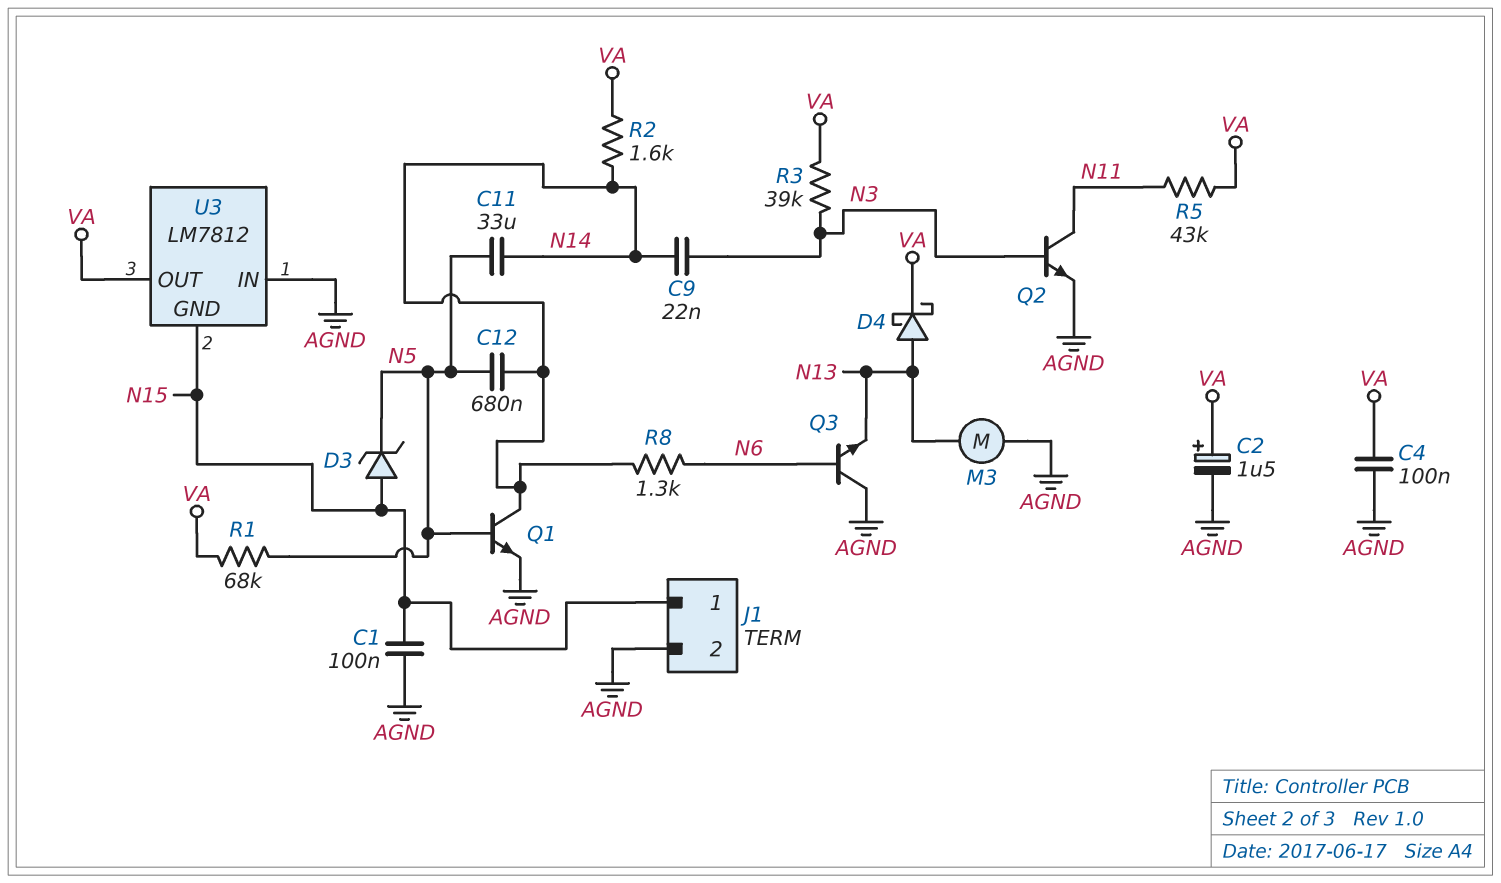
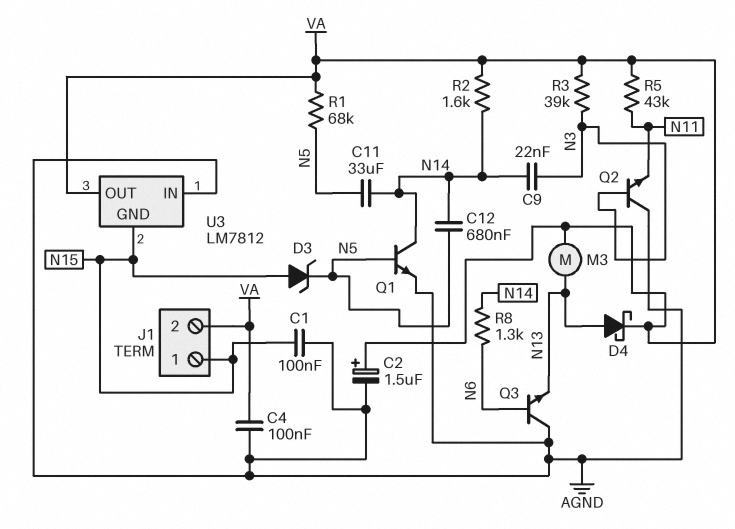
J1 pin 2: AGND -> VA
M3: motor (AGND, N13) -> motor (N13, VA)
Q2: NPN (B N3, C N11, E AGND) -> NPN (B N3, C AGND, E N11)

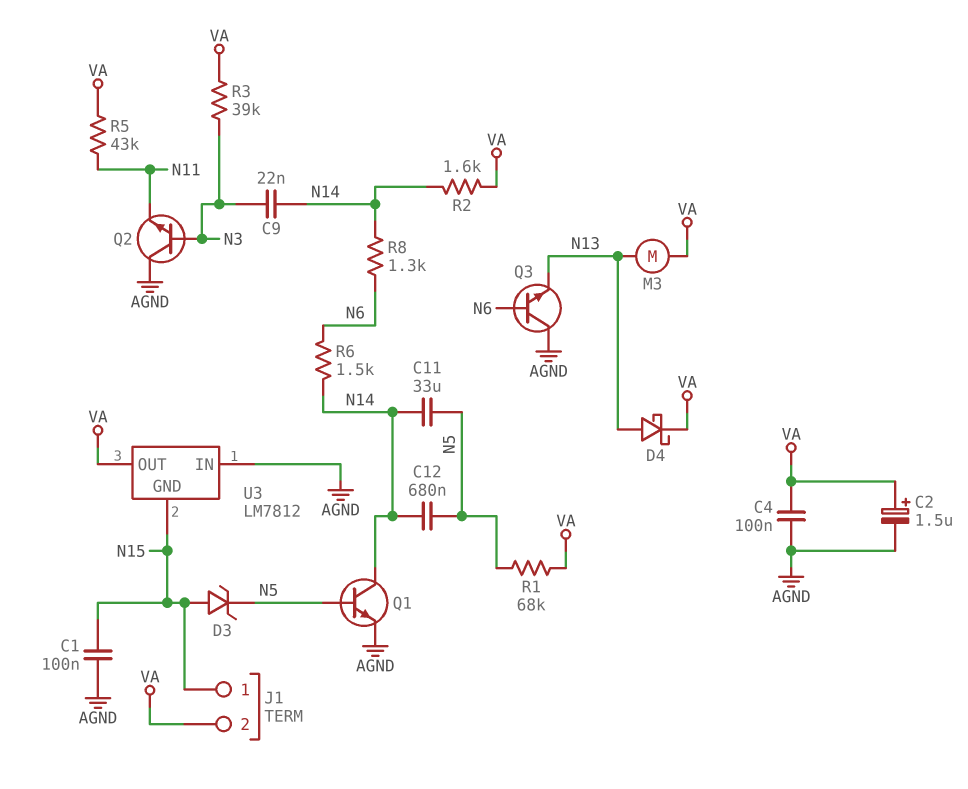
R6: none -> 1.5k (N6, N14)

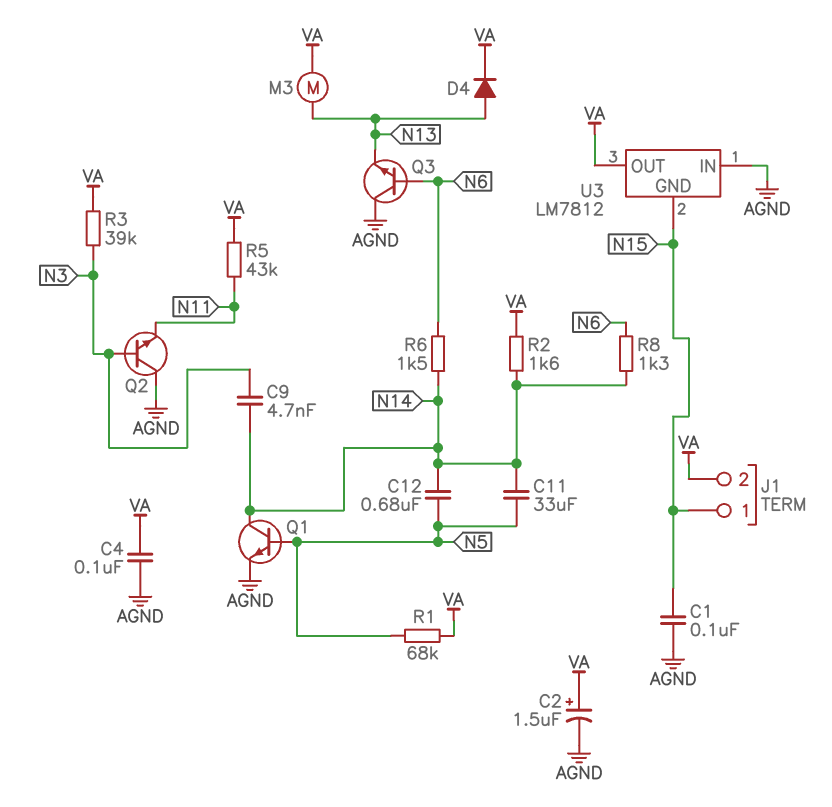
C9: 22nF (N3, N14) -> 4.7nF (N3, N14)
D3: zener (A N15, K N5) -> none
D4: schottky (A N13, K VA) -> diode (A N13, K VA)

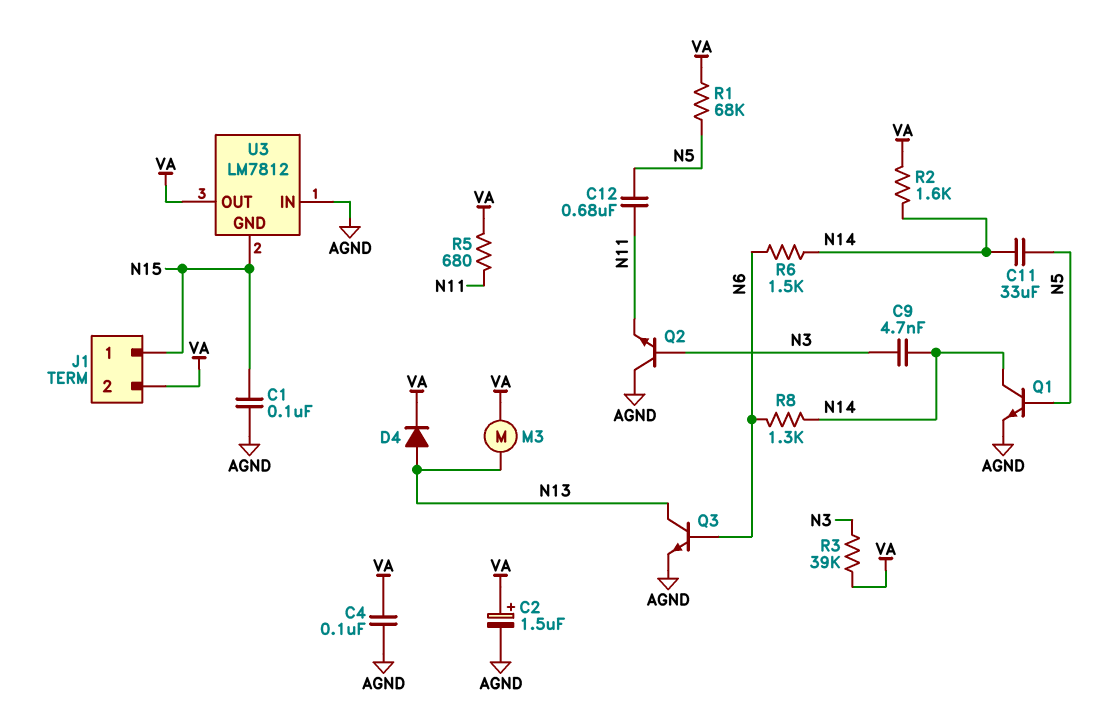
C12: 680nF (N5, N14) -> 680nF (N5, N11)
Q3: NPN (B N6, C AGND, E N13) -> NPN (B N6, C N13, E AGND)
R5: 43k (N11, VA) -> 680 (N11, VA)

